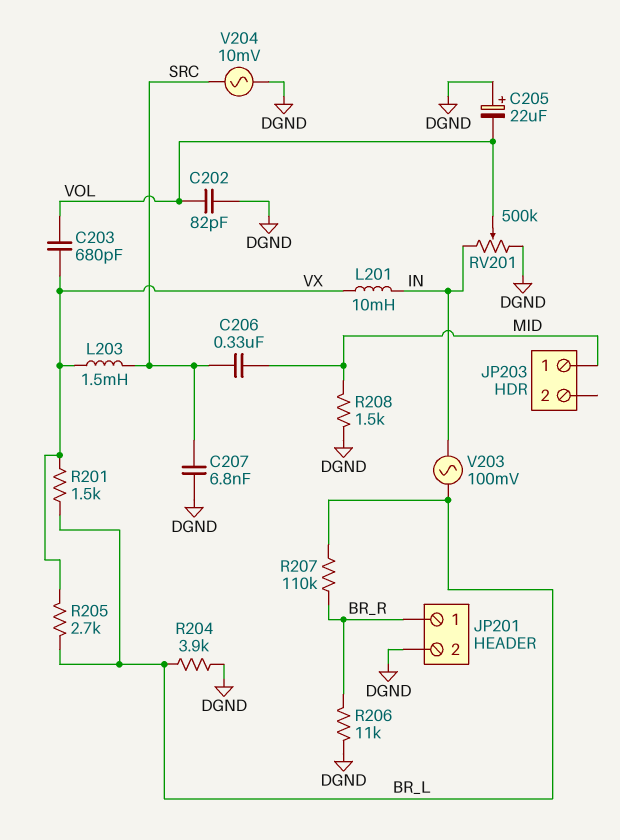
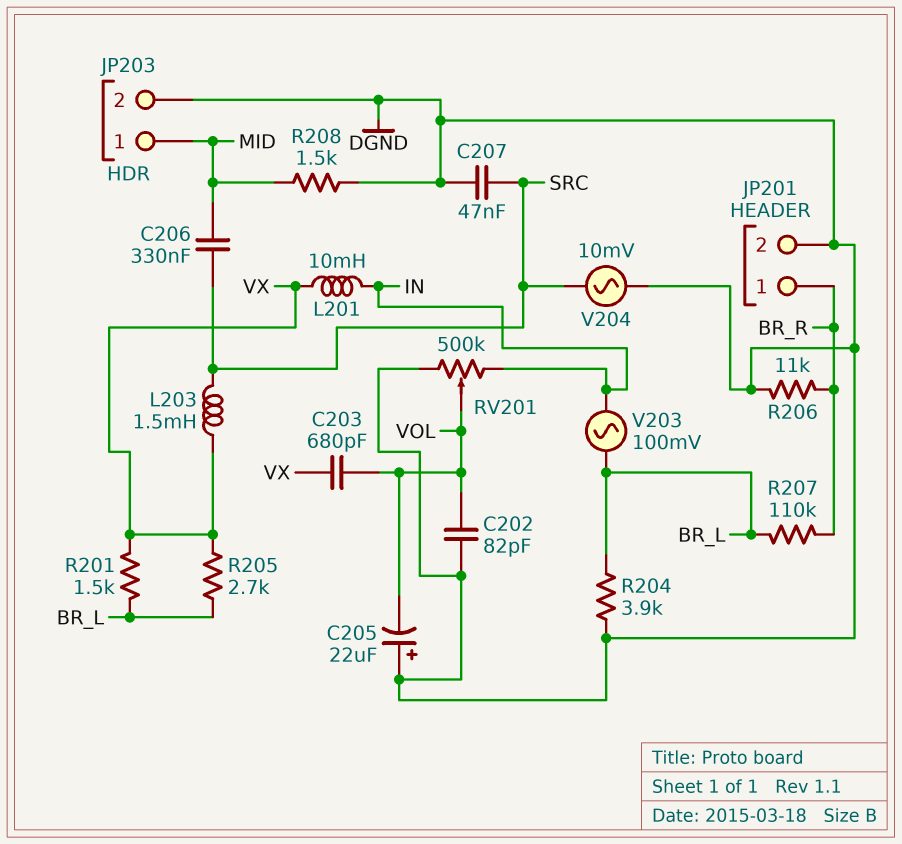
C207: 6.8nF (DGND, SRC) -> 47nF (DGND, SRC)
JP203 pin 2: none -> DGND

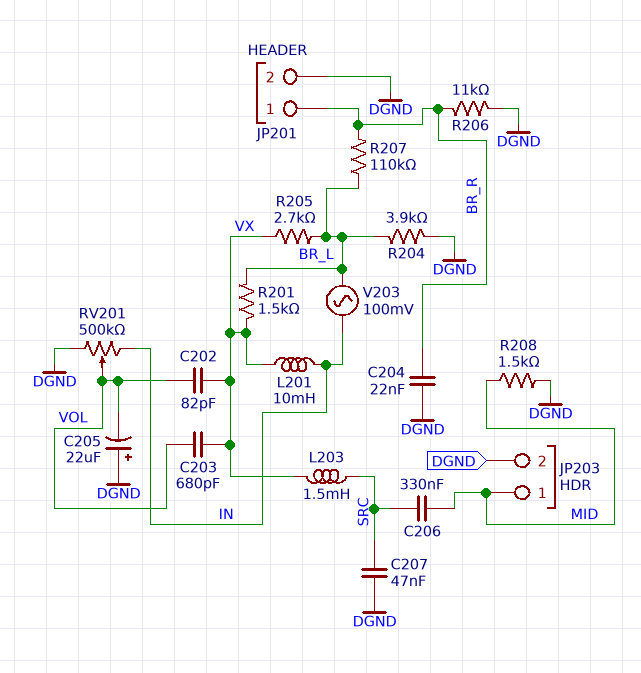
C202: 82pF (DGND, VOL) -> 82pF (VOL, VX)
C204: none -> 22nF (BR_R, DGND)
V204: AC 10mV (DGND, SRC) -> none

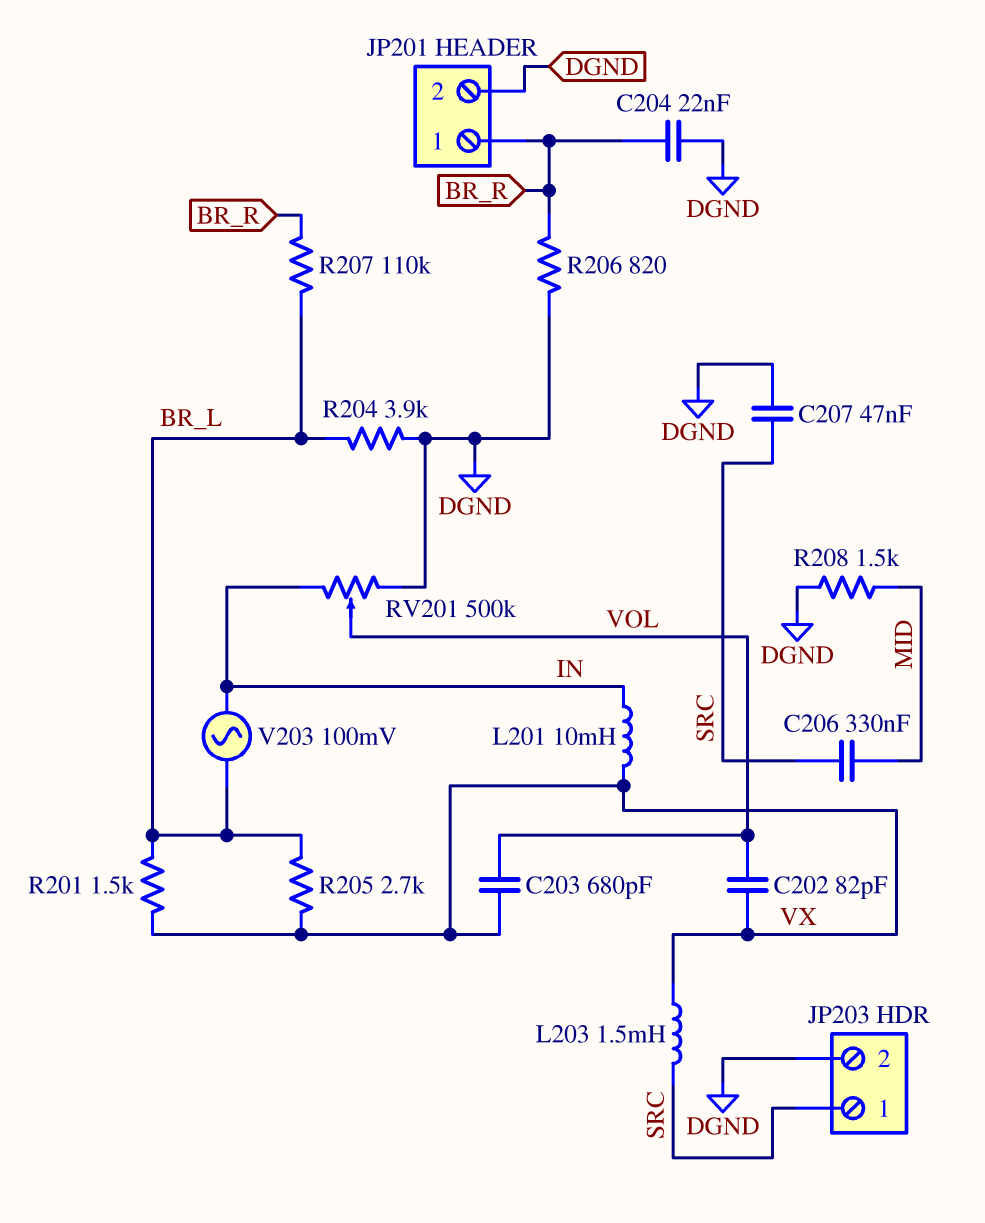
C205: 22uF (plus DGND, minus VOL) -> none
JP203 pin 1: MID -> SRC
R206: 11k (BR_R, DGND) -> 820 (BR_R, DGND)

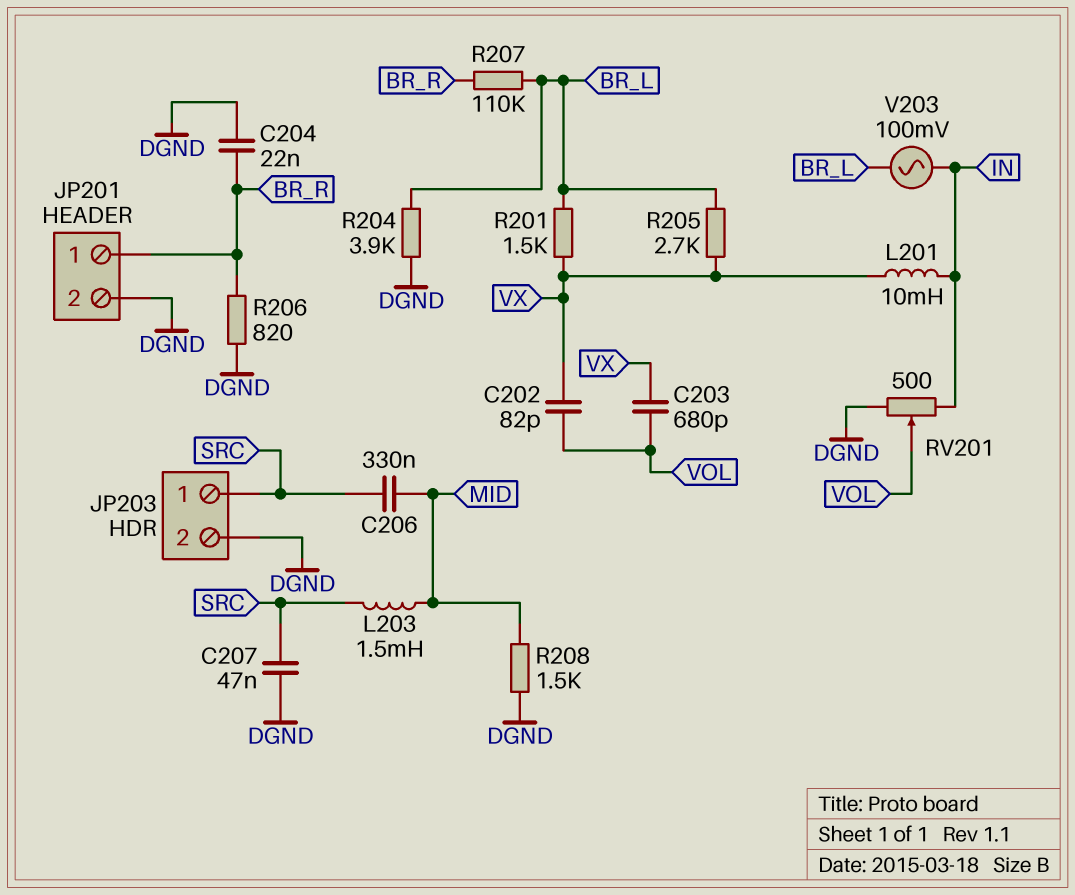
L203: 1.5mH (SRC, VX) -> 1.5mH (MID, SRC)
RV201: 500k (DGND, IN, wiper VOL) -> 500 (DGND, IN, wiper VOL)

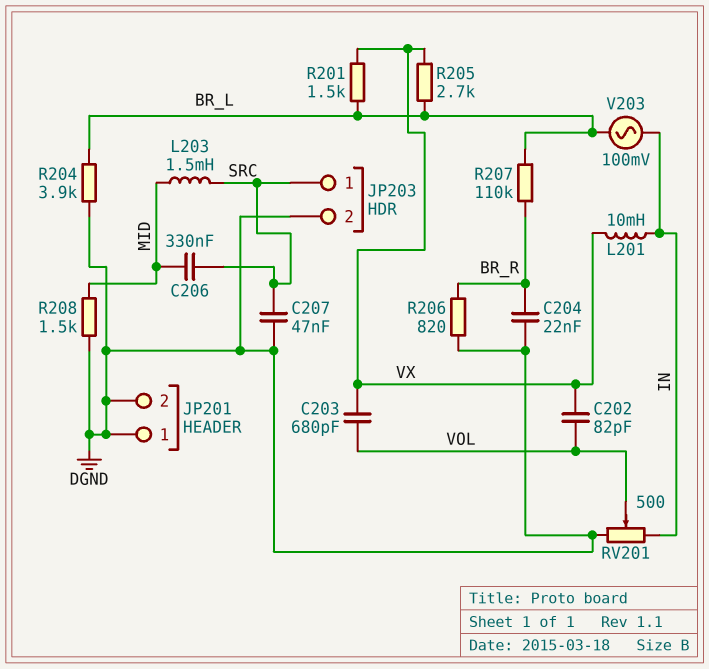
JP201 pin 1: BR_R -> DGND

